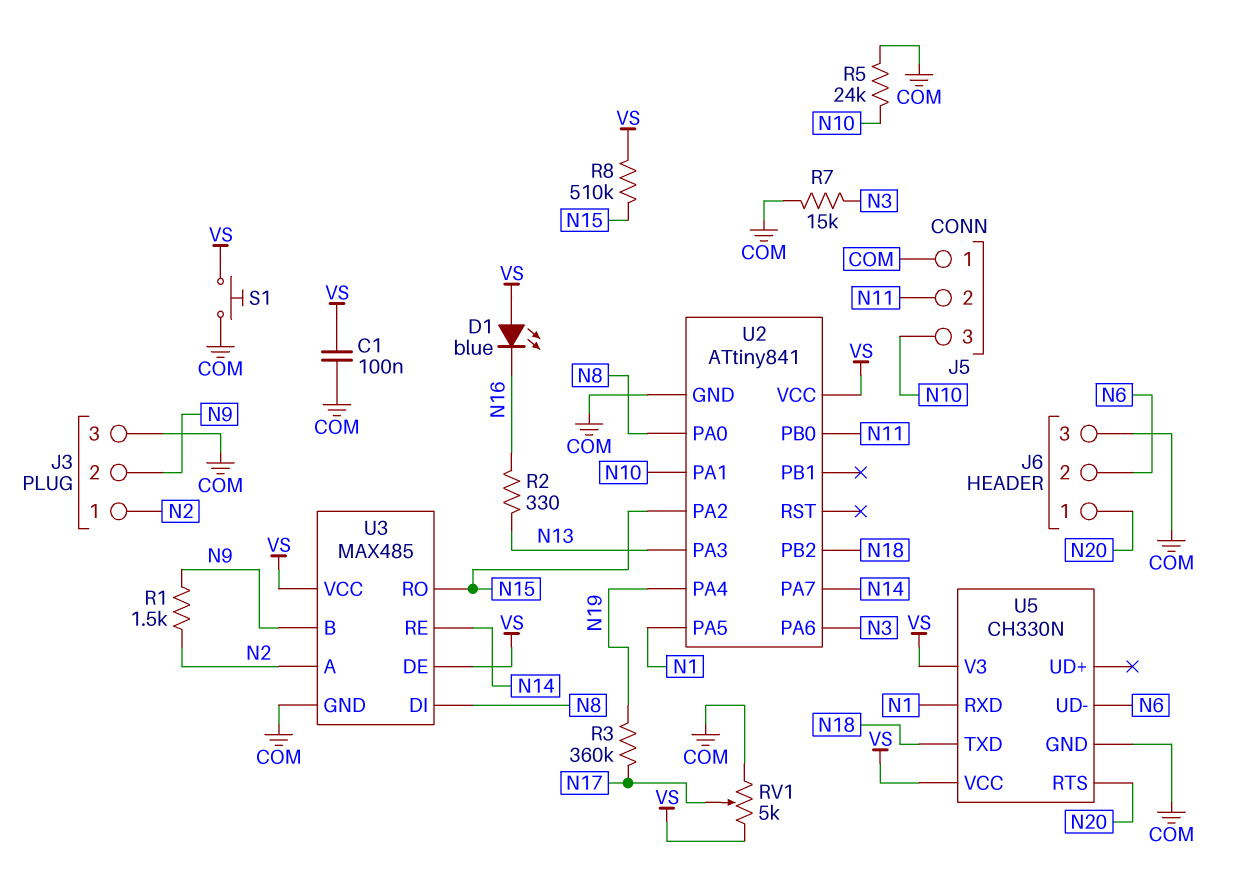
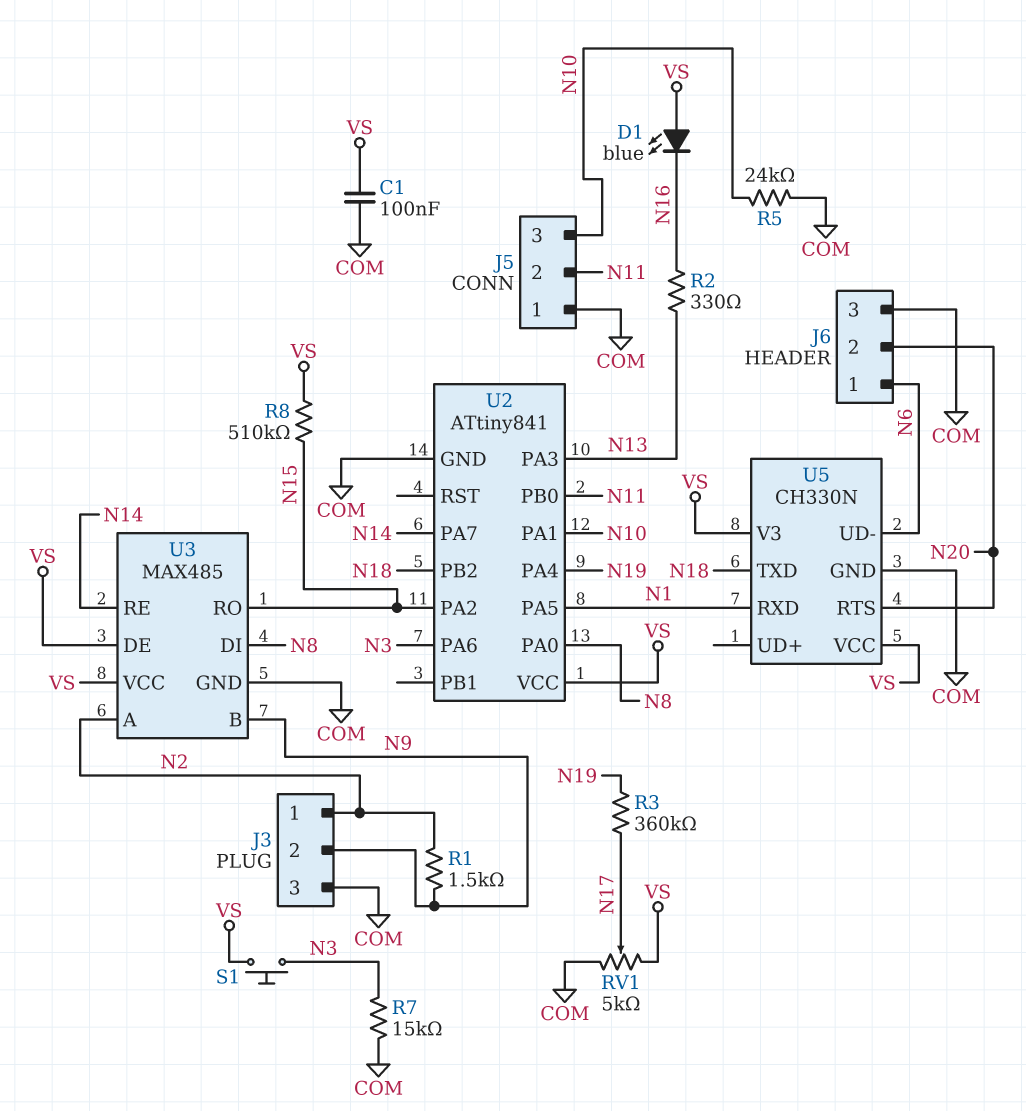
J6 pin 1: N20 -> N6
J6 pin 2: N6 -> N20
S1: button (COM, VS) -> button (N3, VS)

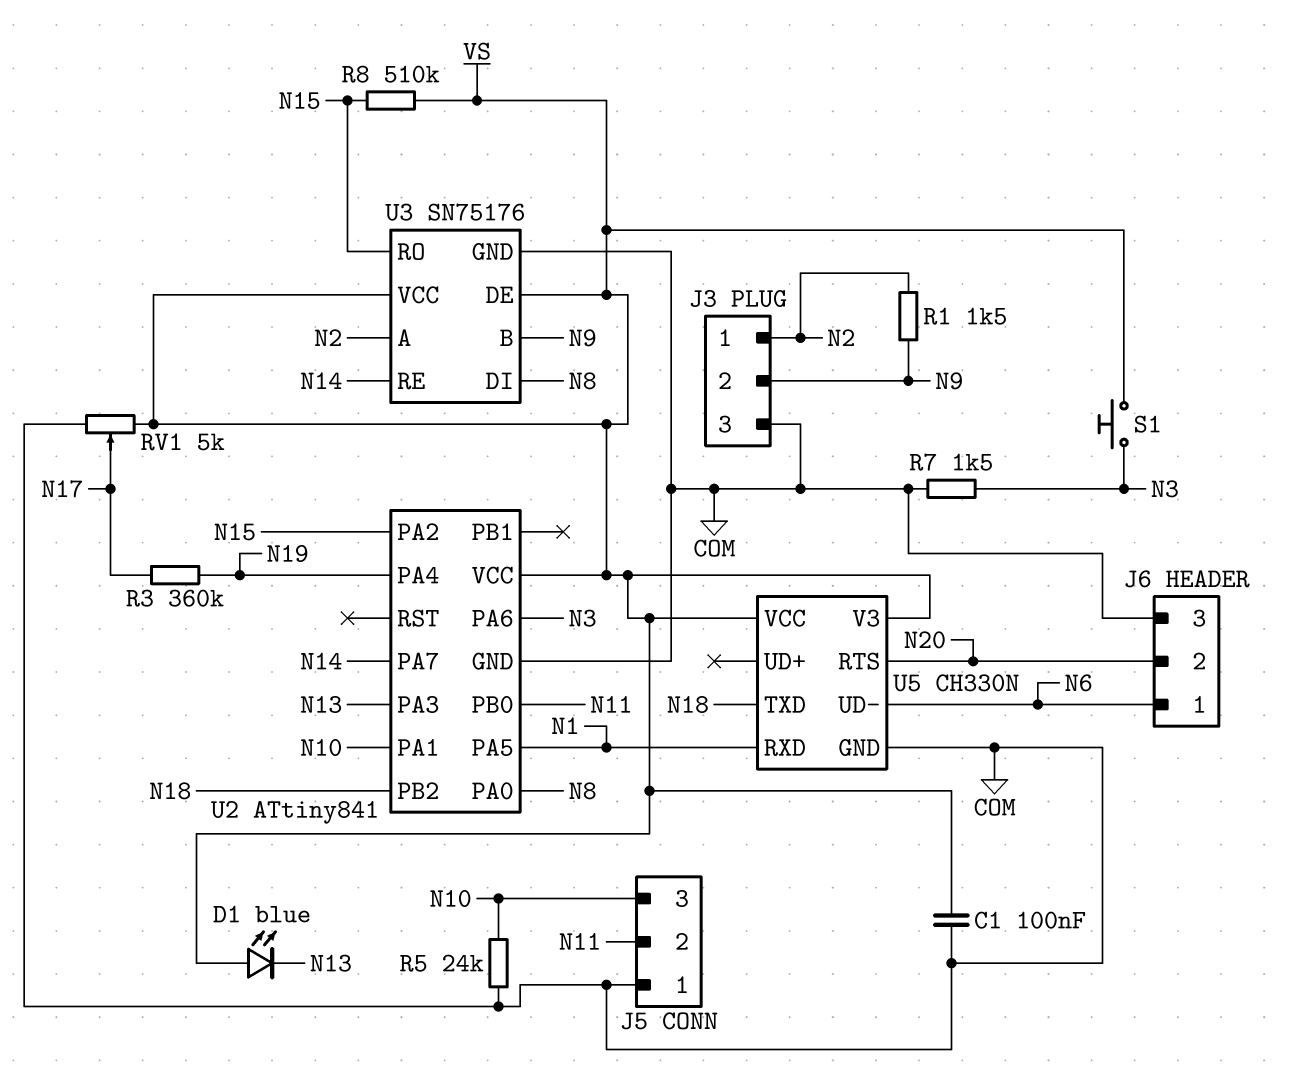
D1: LED blue (A VS, K N16) -> LED blue (A VS, K N13)
R2: 330 (N13, N16) -> none
R7: 15k (COM, N3) -> 1.5k (COM, N3)
U3: MAX485 -> SN75176

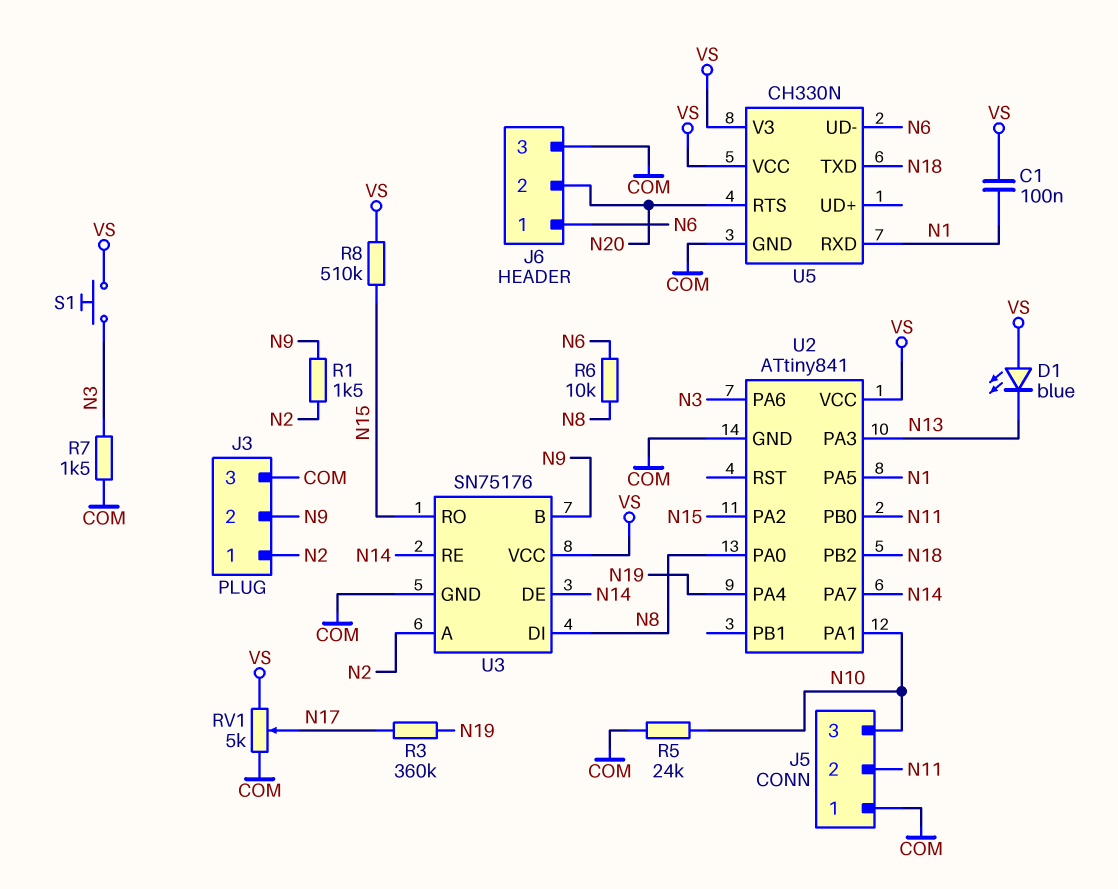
C1: 100nF (COM, VS) -> 100nF (N1, VS)
R6: none -> 10k (N6, N8)
U3 pin DE: VS -> N14

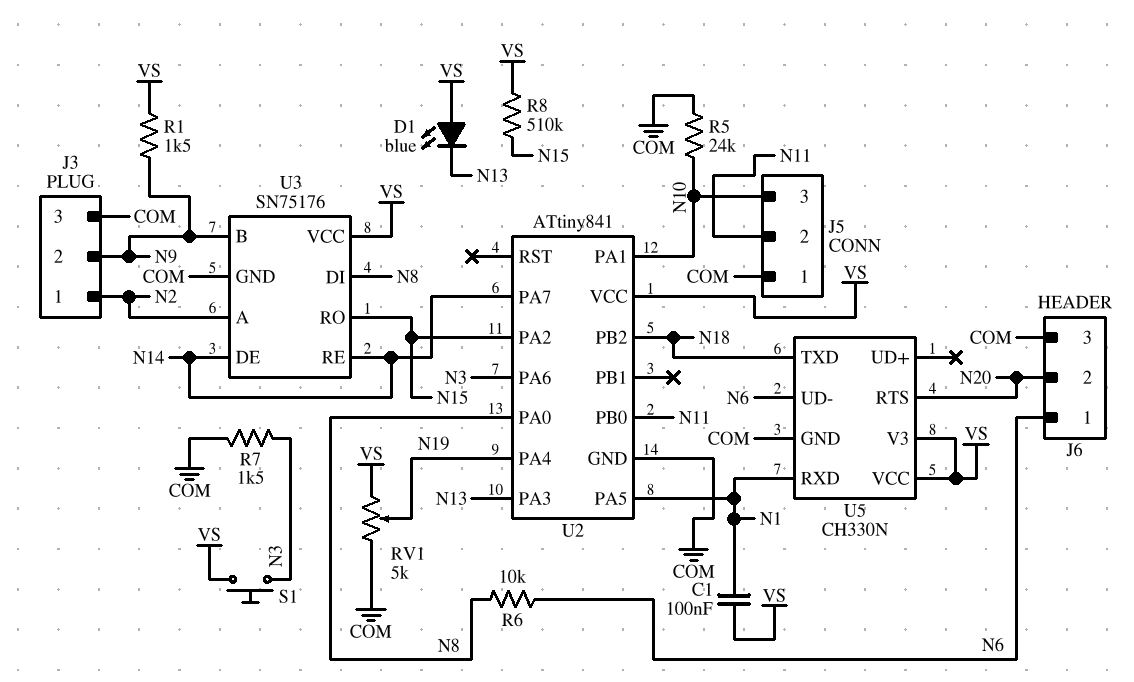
R1: 1.5k (N2, N9) -> 1.5k (N9, VS)
R3: 360k (N17, N19) -> none
RV1: 5k (COM, VS, wiper N17) -> 5k (COM, VS, wiper N19)

